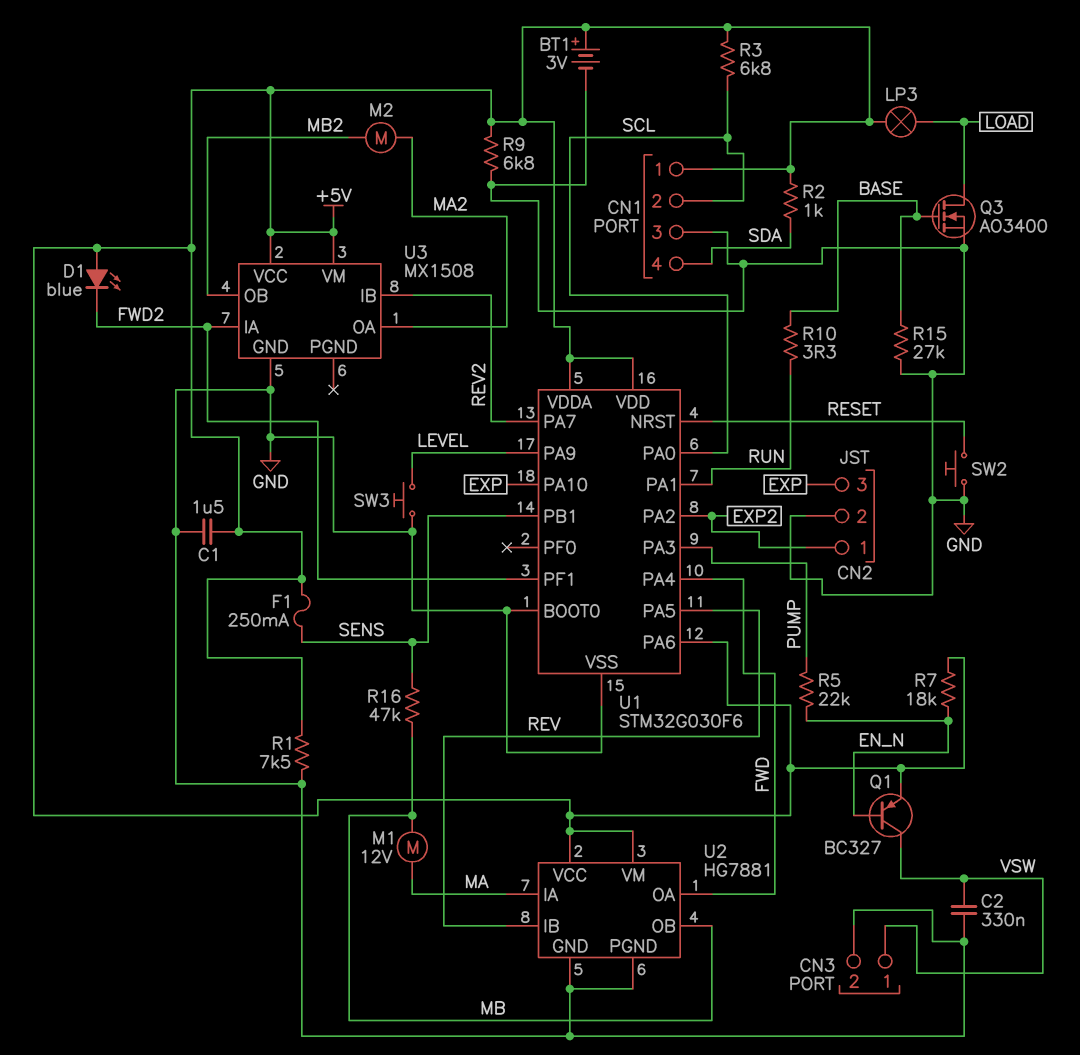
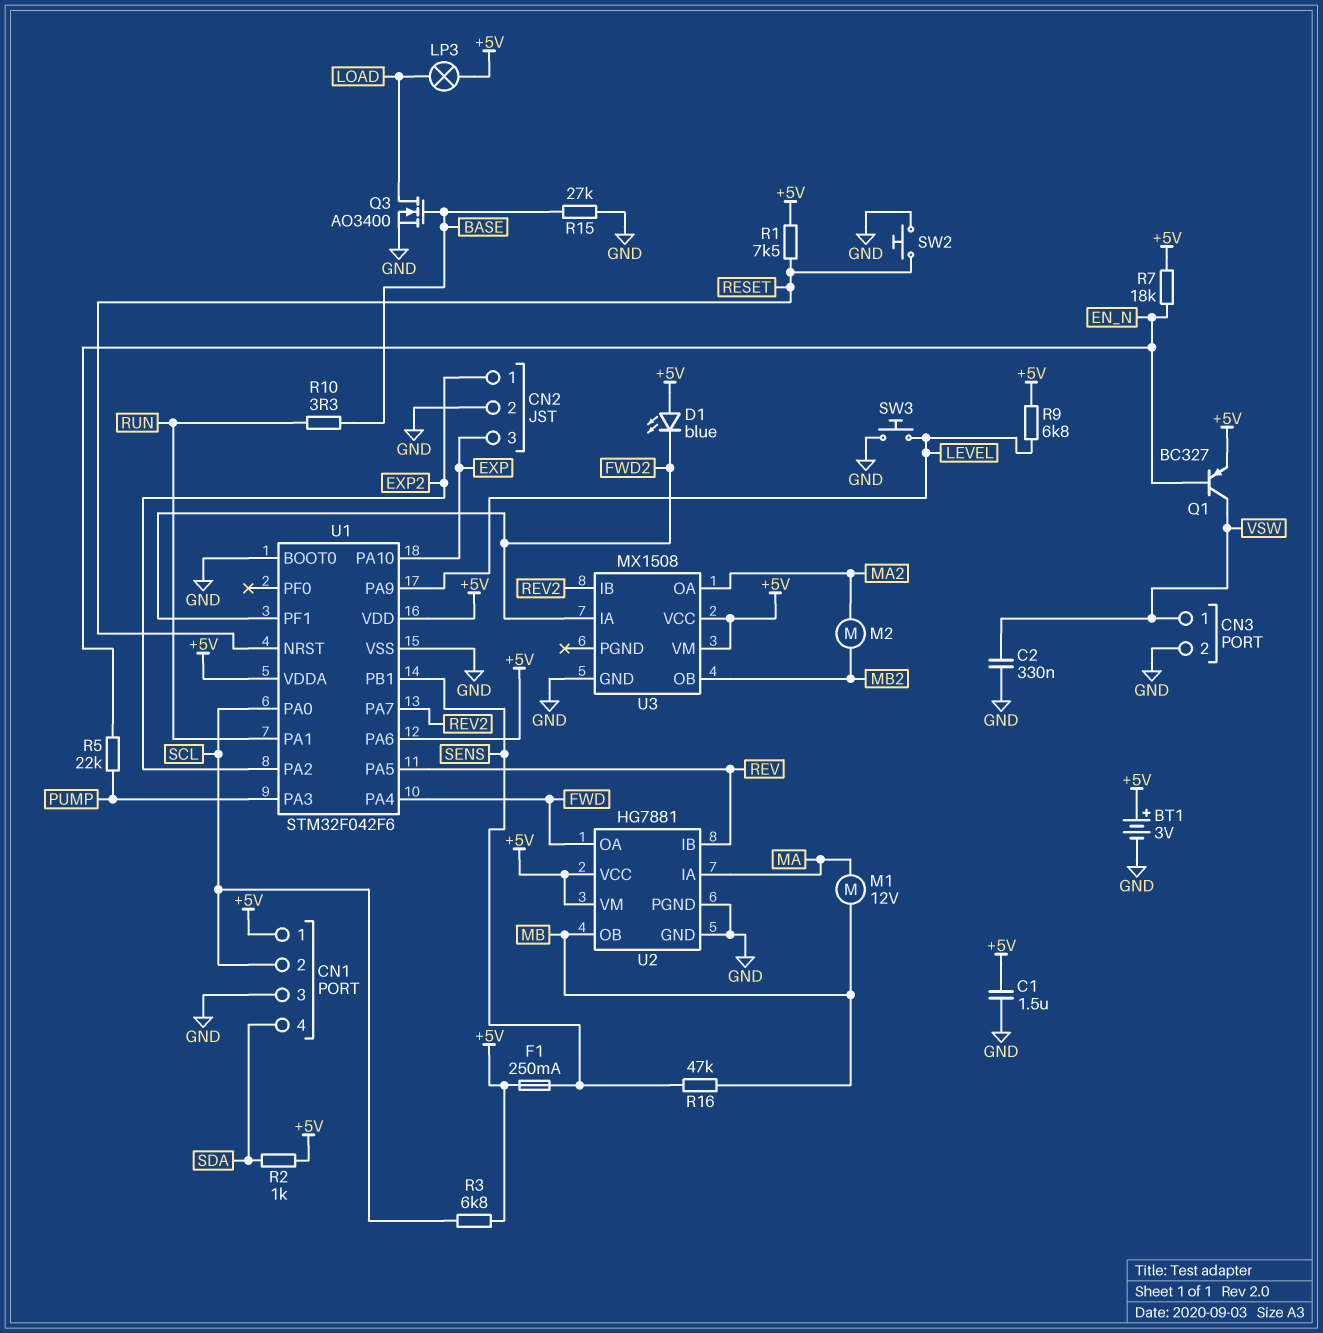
R1: 7.5k (+5V, GND) -> 7.5k (+5V, RESET)
R9: 6.8k (+5V, GND) -> 6.8k (+5V, LEVEL)
U1: STM32G030F6 -> STM32F042F6

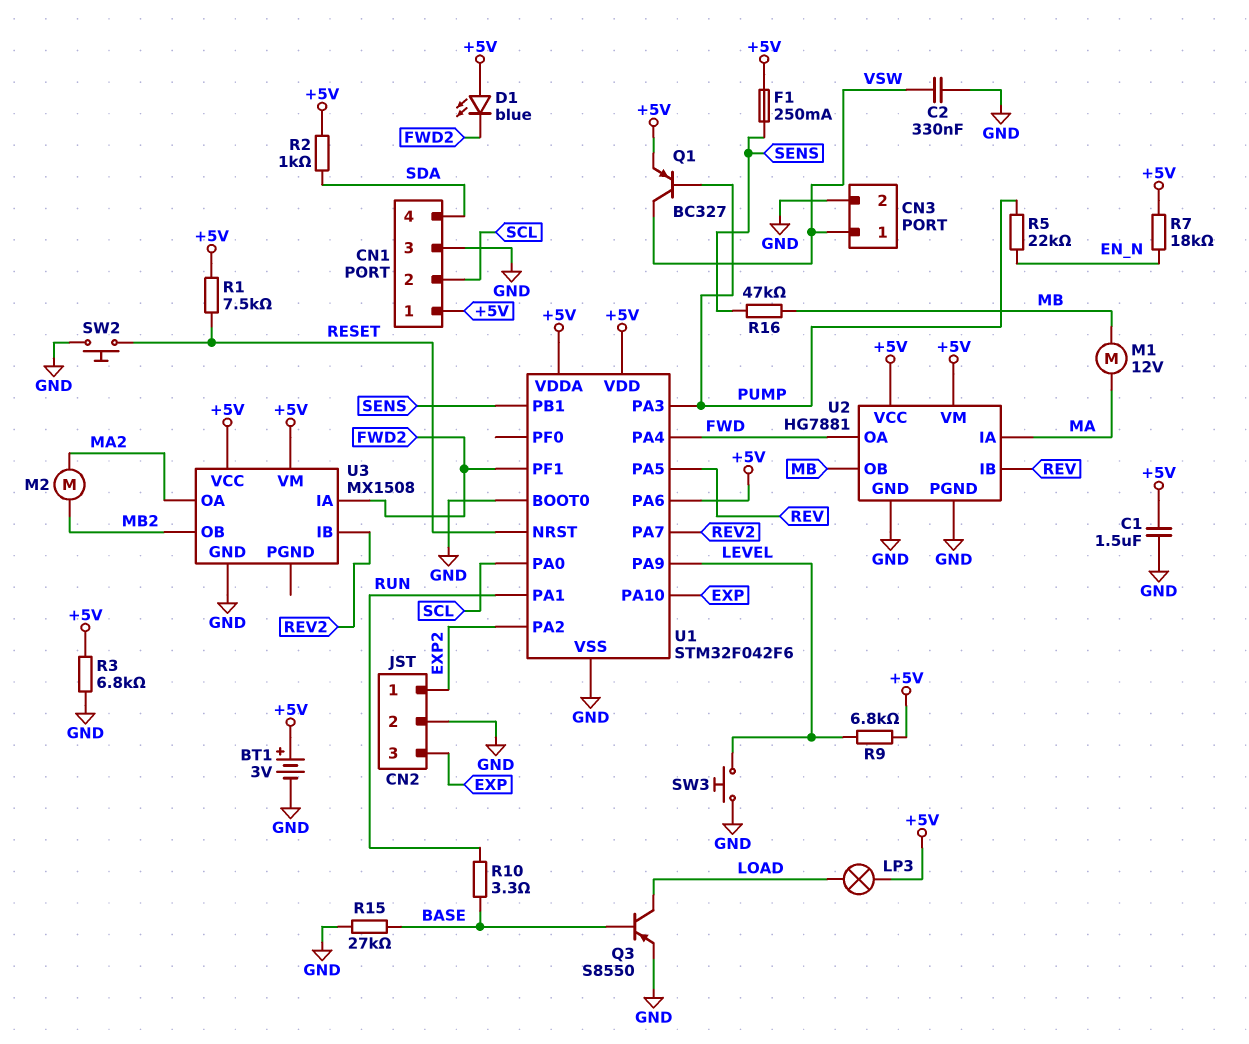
Q1: PNP BC327 (B EN_N, C VSW, E +5V) -> PNP BC327 (B PUMP, C VSW, E +5V)
Q3: NMOS AO3400 (G BASE, D LOAD, S GND) -> PNP S8550 (B BASE, C LOAD, E GND)
R3: 6.8k (+5V, SCL) -> 6.8k (+5V, GND)

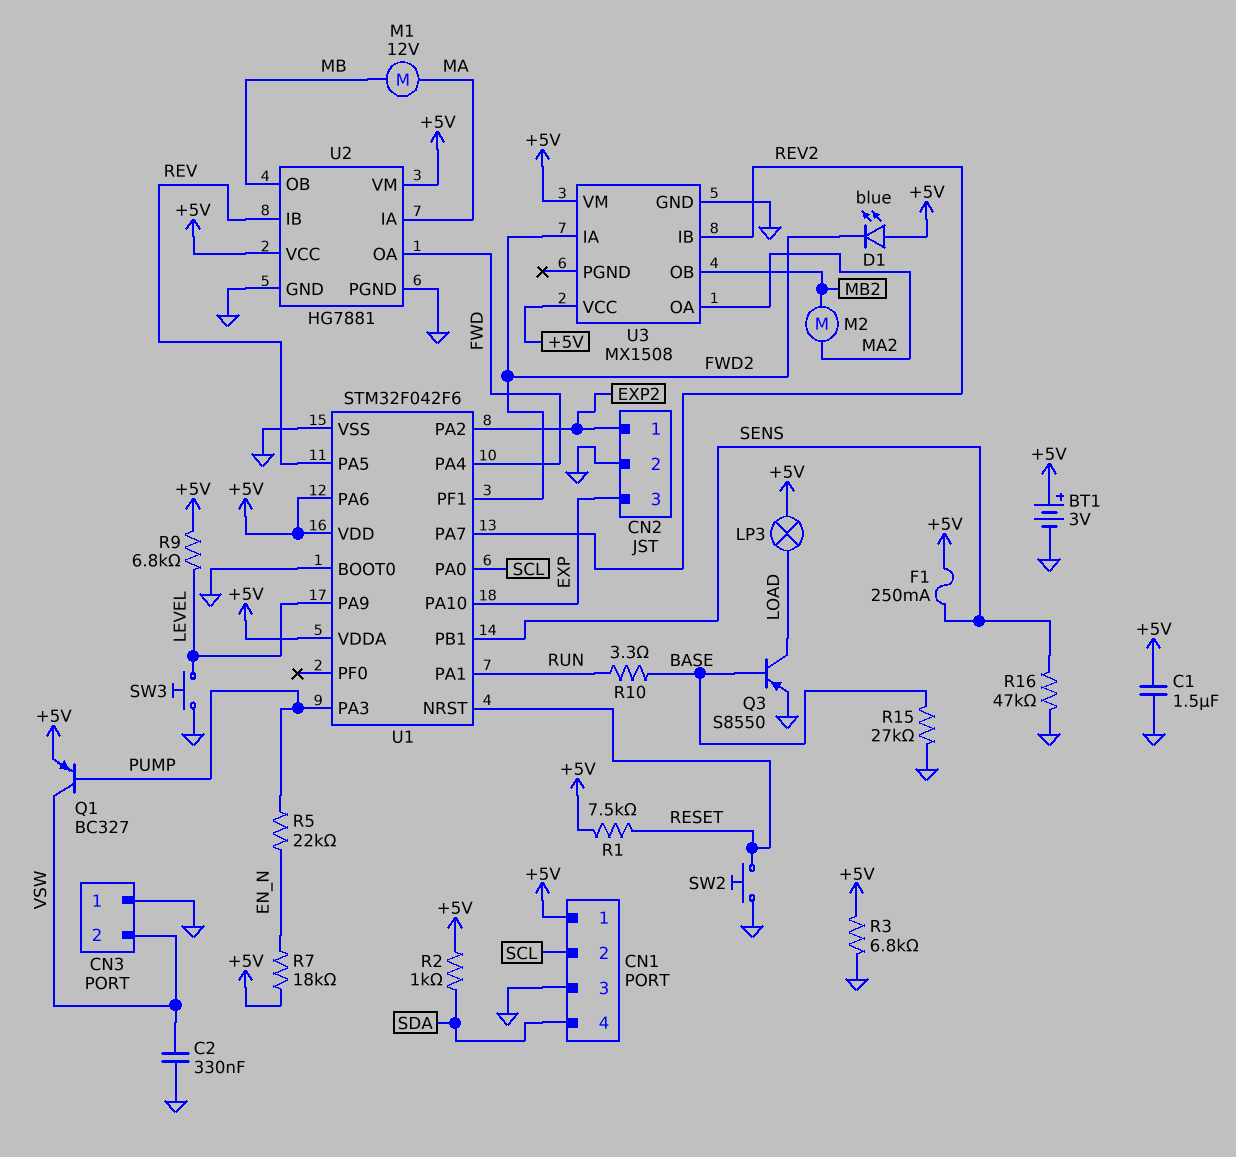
CN3 pin 1: VSW -> GND
CN3 pin 2: GND -> VSW
R16: 47k (MB, SENS) -> 47k (GND, SENS)

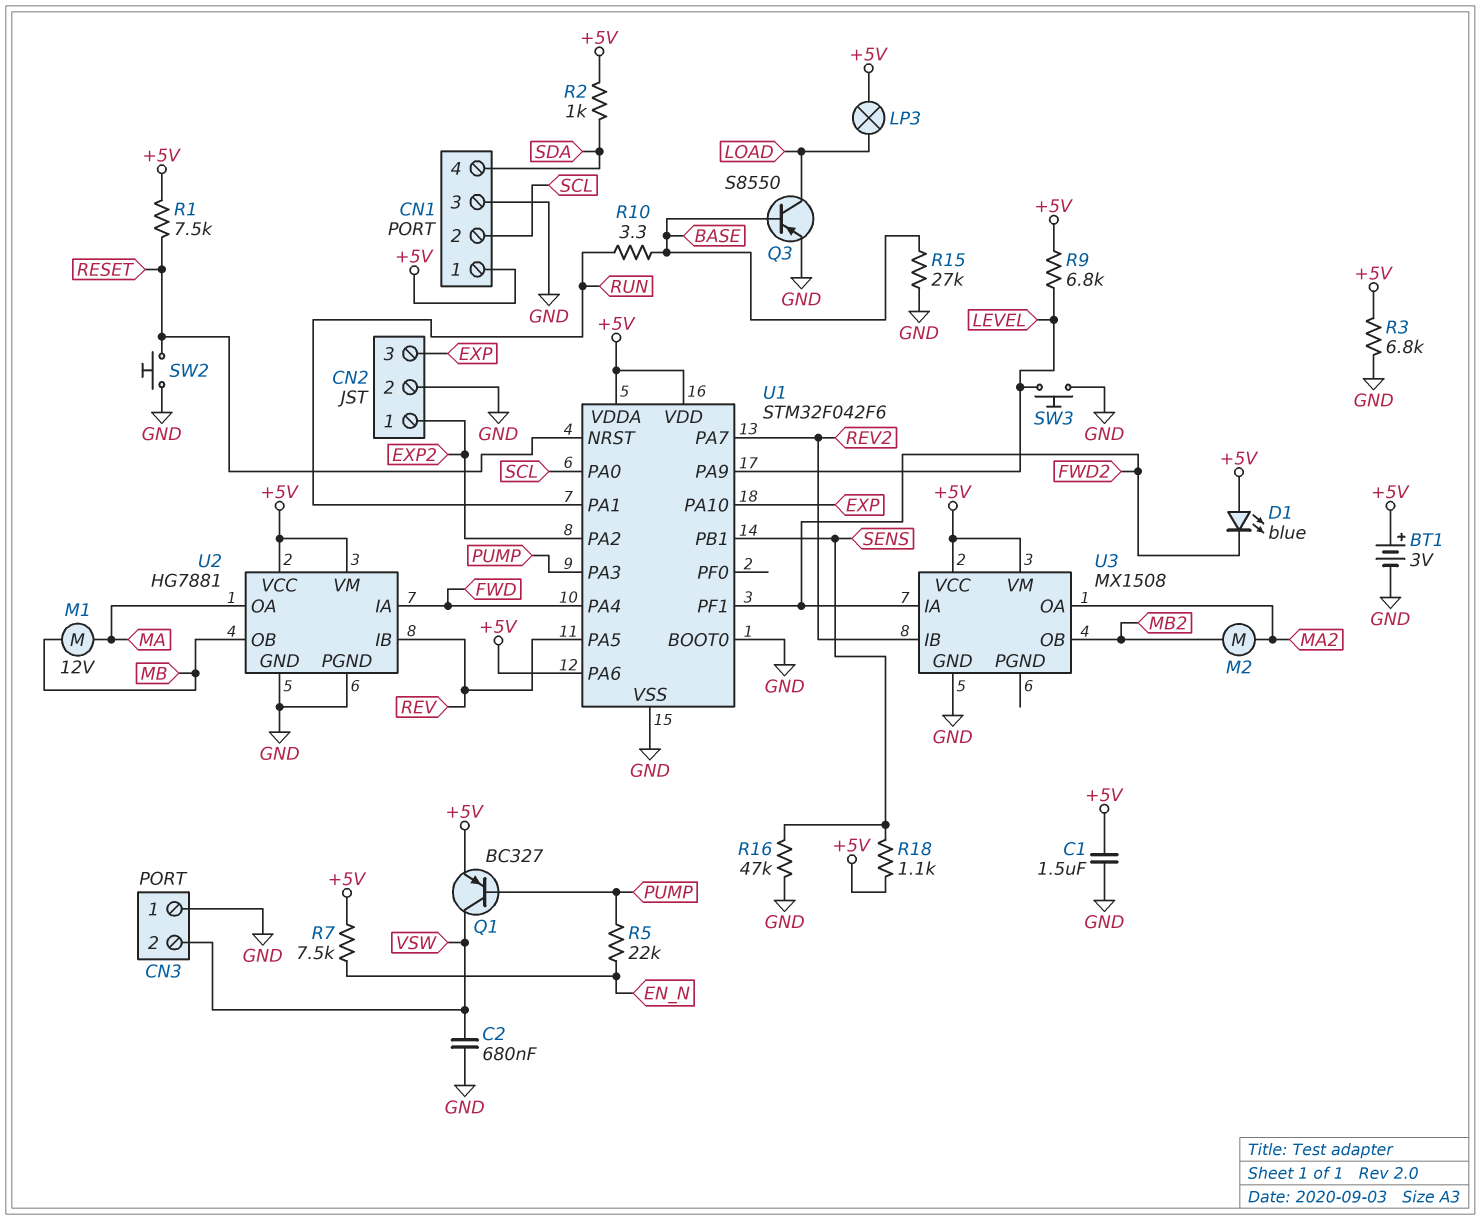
C2: 330nF (GND, VSW) -> 680nF (GND, VSW)
F1: 250mA (+5V, SENS) -> none
R7: 18k (+5V, EN_N) -> 7.5k (+5V, EN_N)
R18: none -> 1.1k (+5V, SENS)
U2 pin IA: MA -> FWD
U2 pin OA: FWD -> MA

